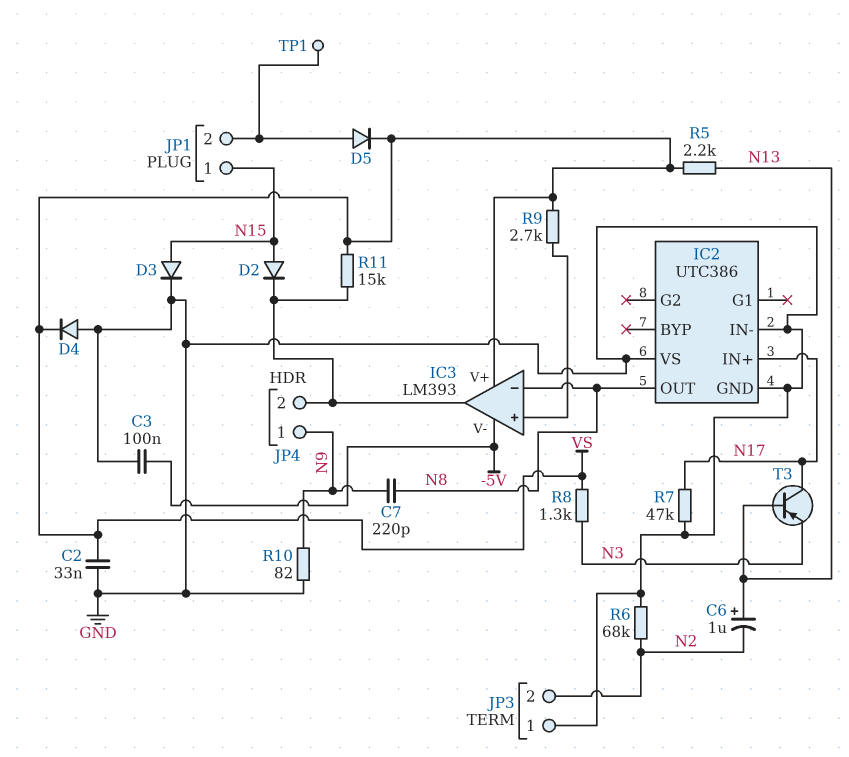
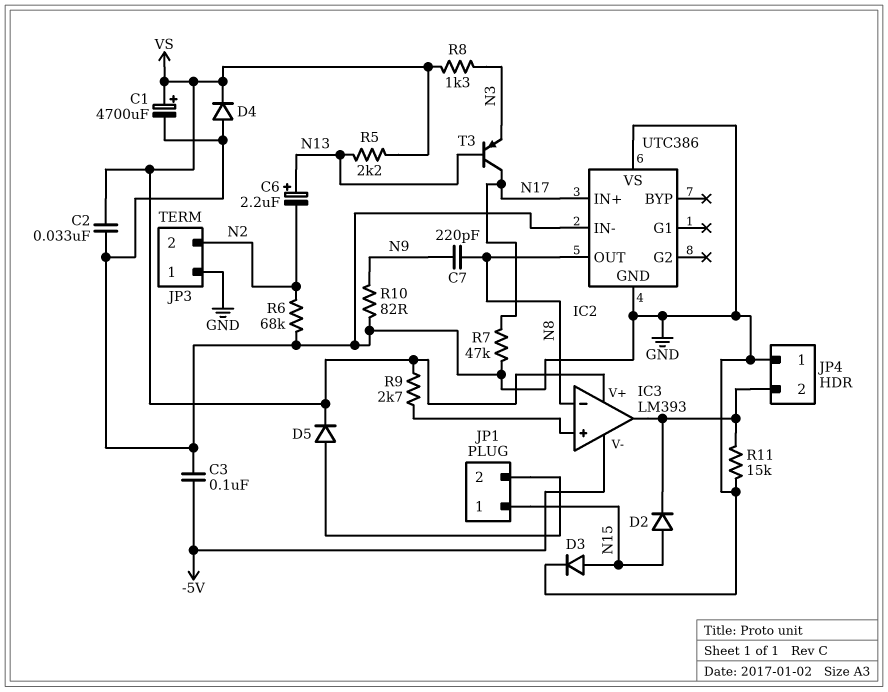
C1: none -> 4700uF (plus VS, minus GND)
C6: 1uF (plus N13, minus N2) -> 2.2uF (plus N13, minus N2)
JP4 pin 1: N9 -> GND
R11: 15k (IC3/out, VS) -> 15k (GND, IC3/out)
TP1: test point (JP1/2) -> none

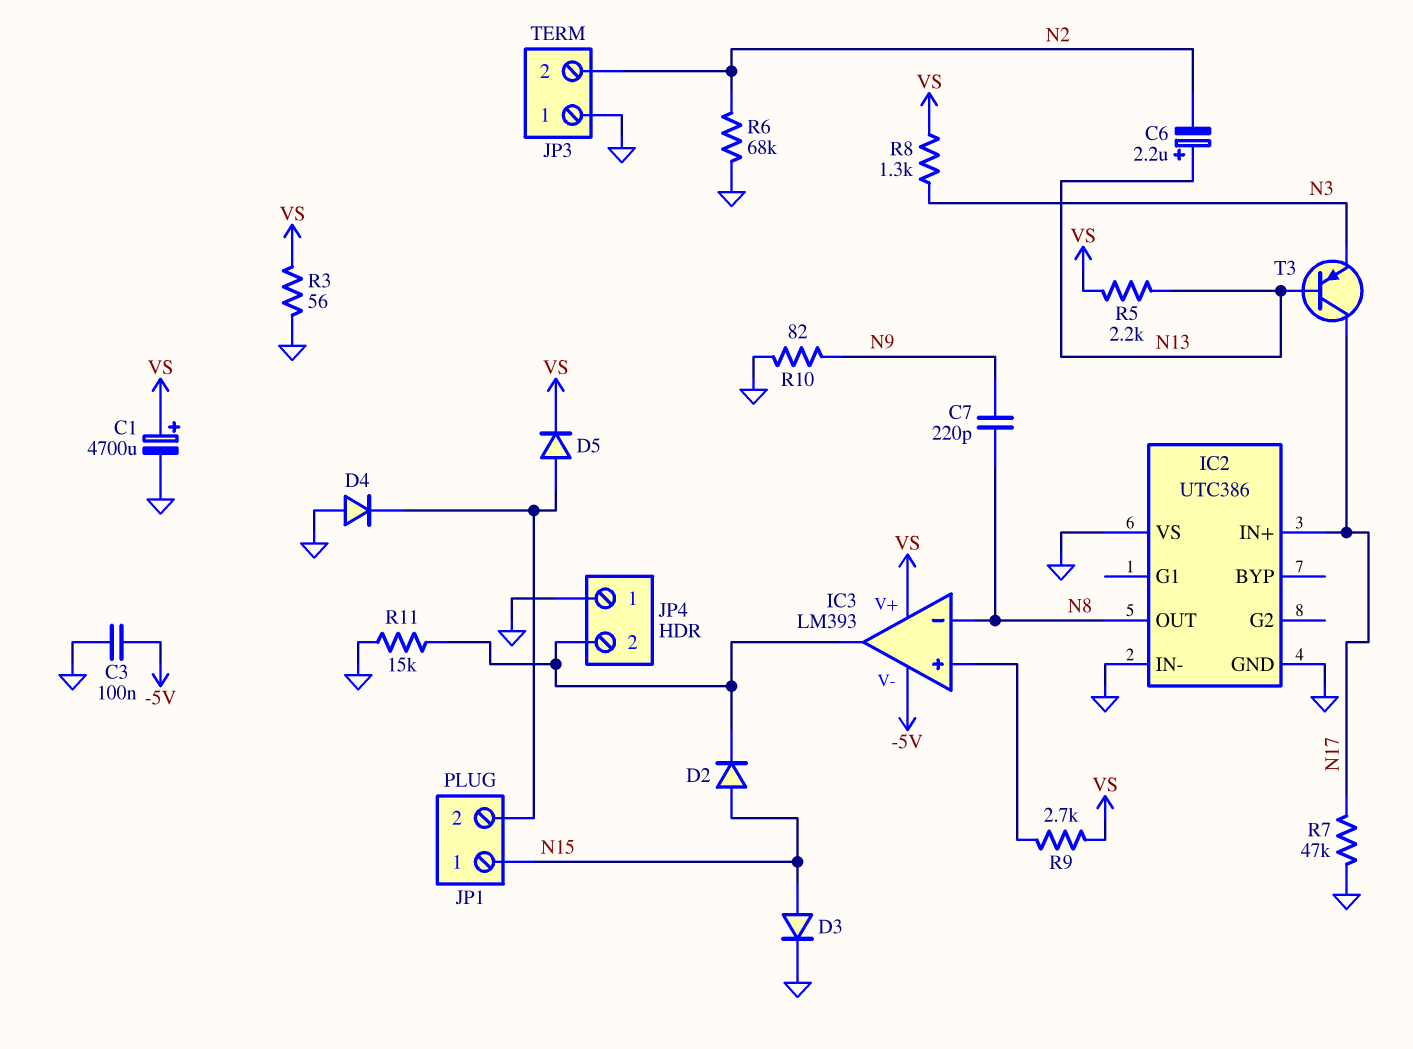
C2: 33nF (GND, VS) -> none
D4: diode (A GND, K VS) -> diode (A GND, K JP1/2)
R3: none -> 56 (GND, VS)

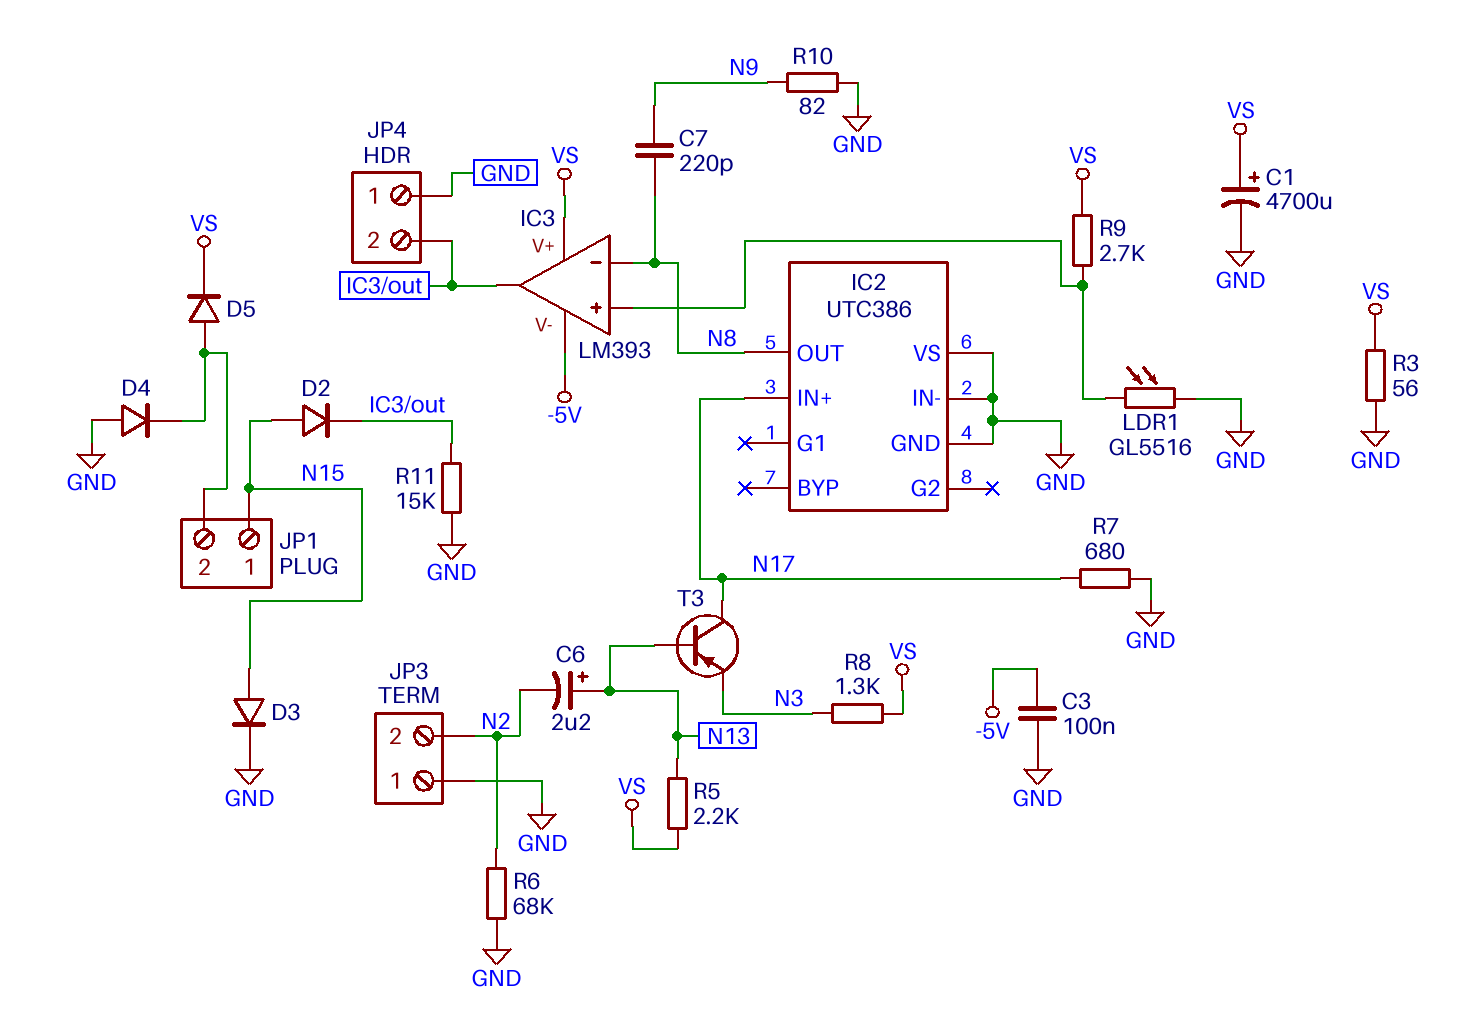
LDR1: none -> GL5516 (GND, IC3/in+)
R7: 47k (GND, N17) -> 680 (GND, N17)

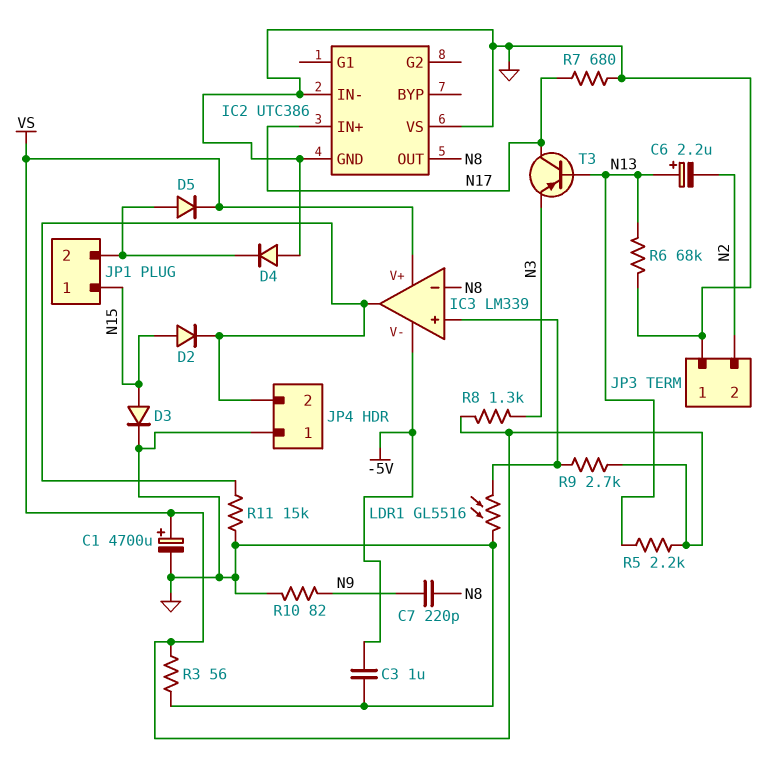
C3: 100nF (-5V, GND) -> 1uF (-5V, GND)
IC3: LM393 -> LM339
R6: 68k (GND, N2) -> 68k (GND, N13)

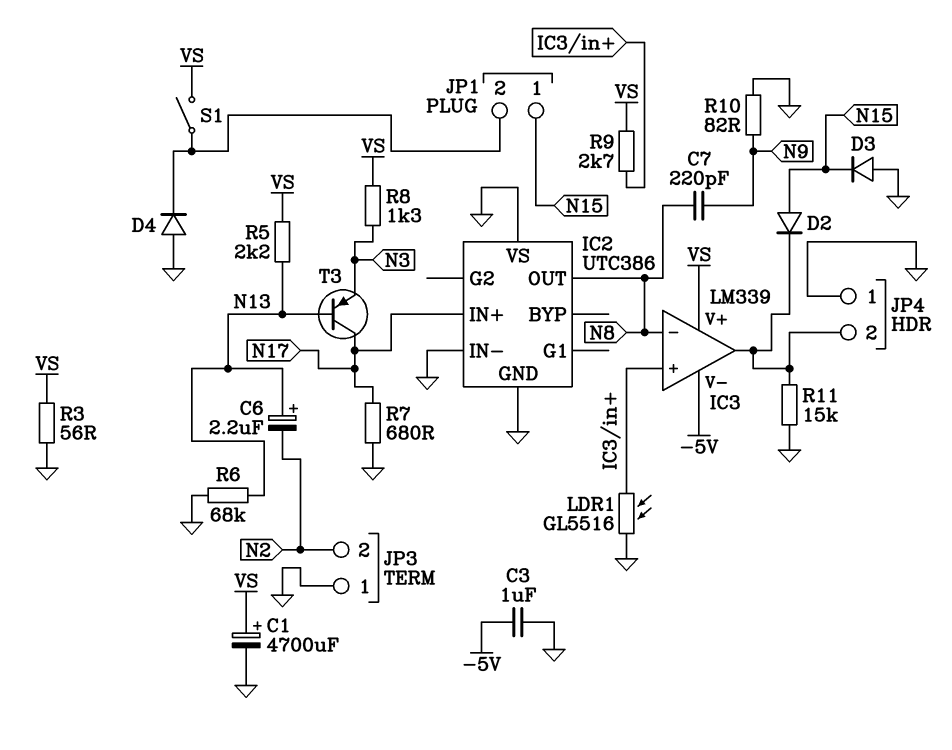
D3: diode (A N15, K GND) -> diode (A GND, K N15)
D5: diode (A JP1/2, K VS) -> none
S1: none -> switch (JP1/2, VS)

